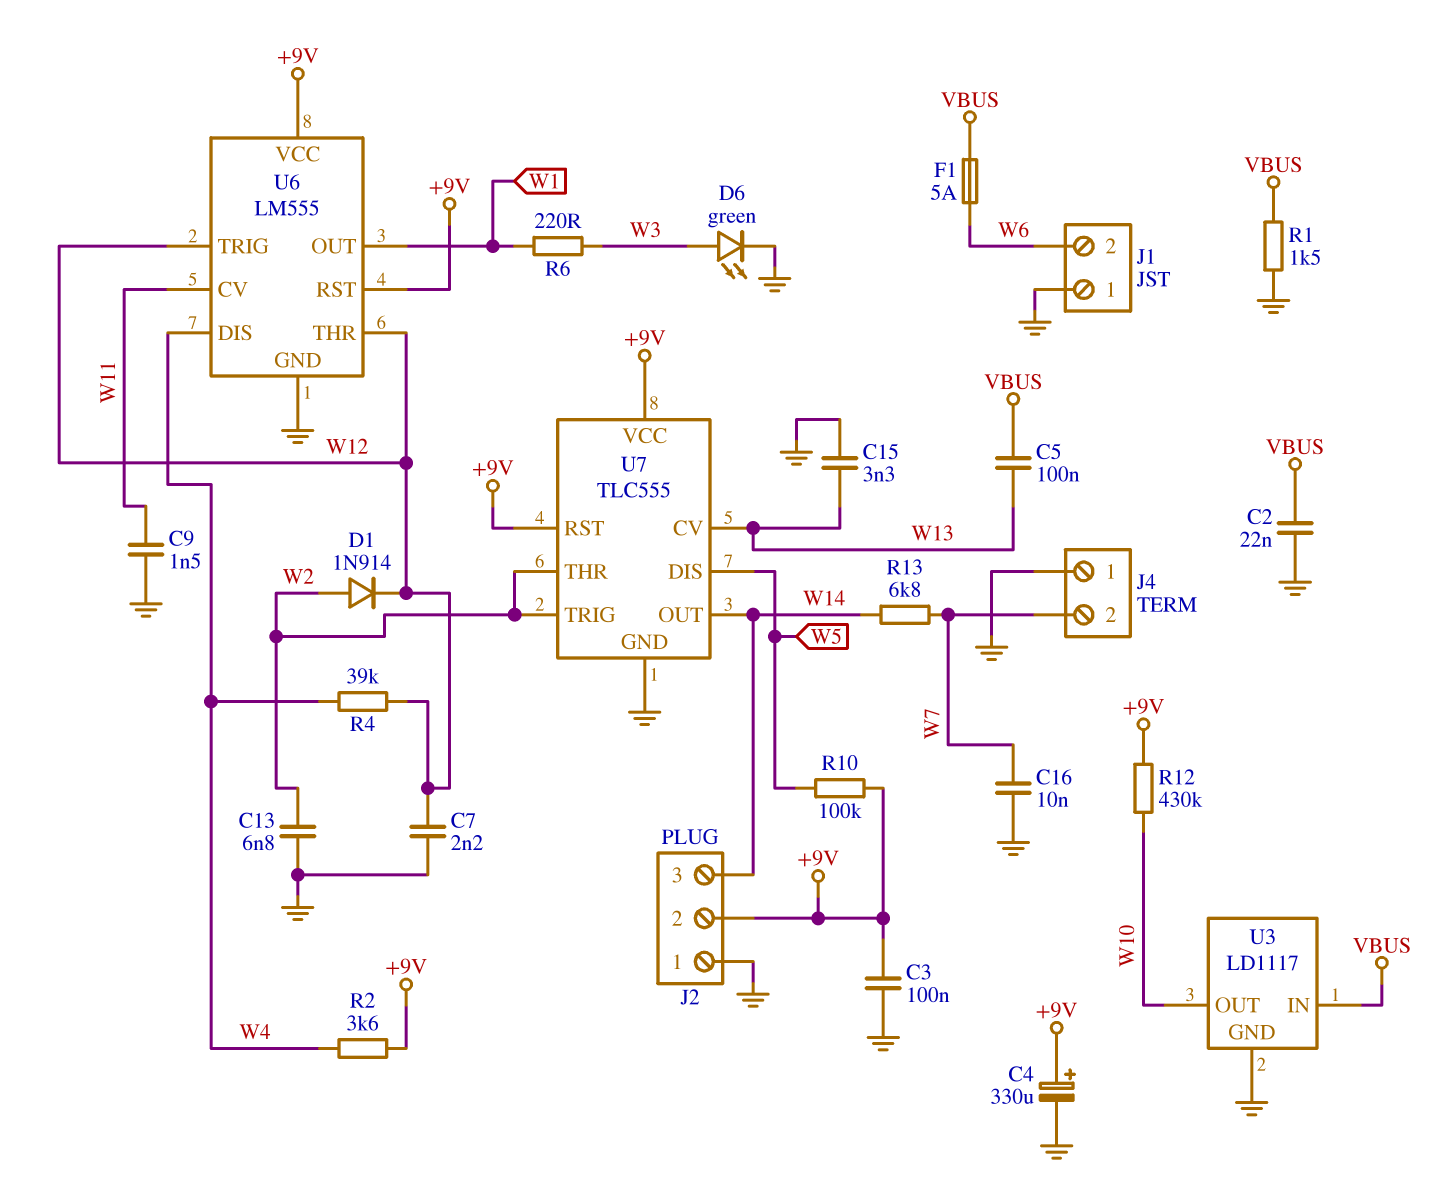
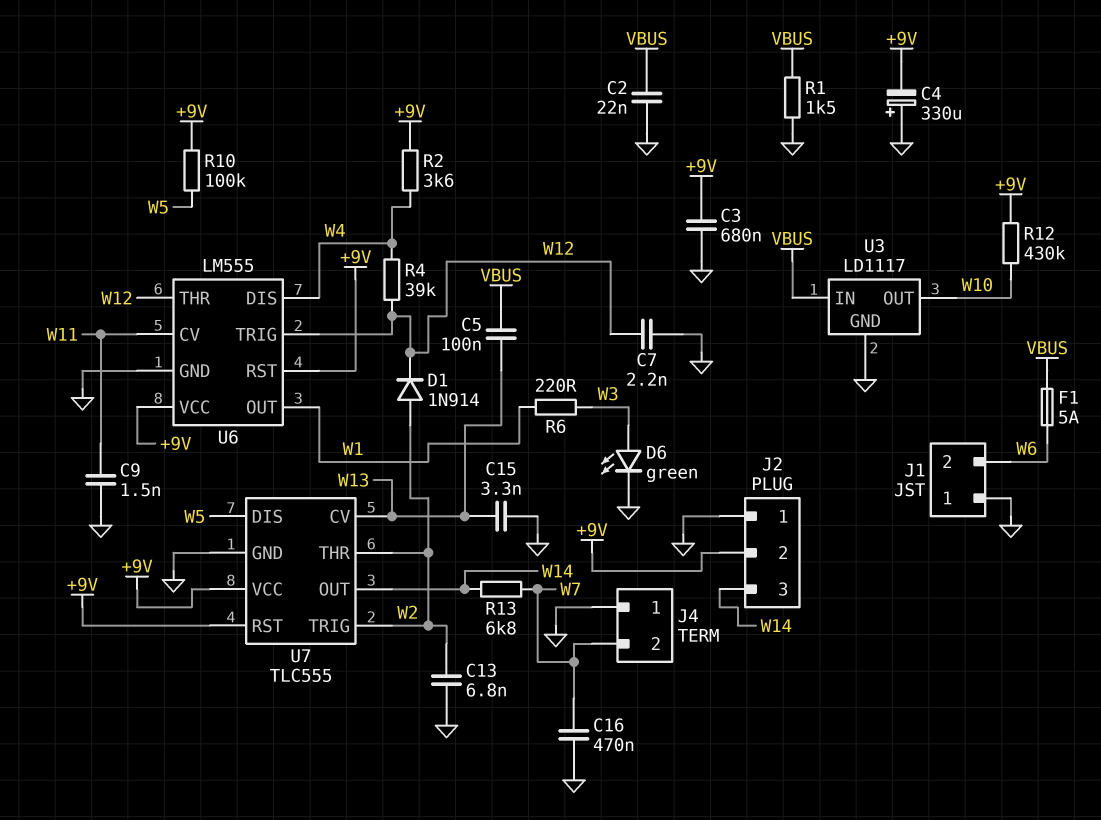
C3: 100nF (+9V, GND) -> 680nF (+9V, GND)
C4: 330uF (plus +9V, minus GND) -> 330uF (plus GND, minus +9V)
C16: 10nF (GND, W7) -> 470nF (GND, W7)

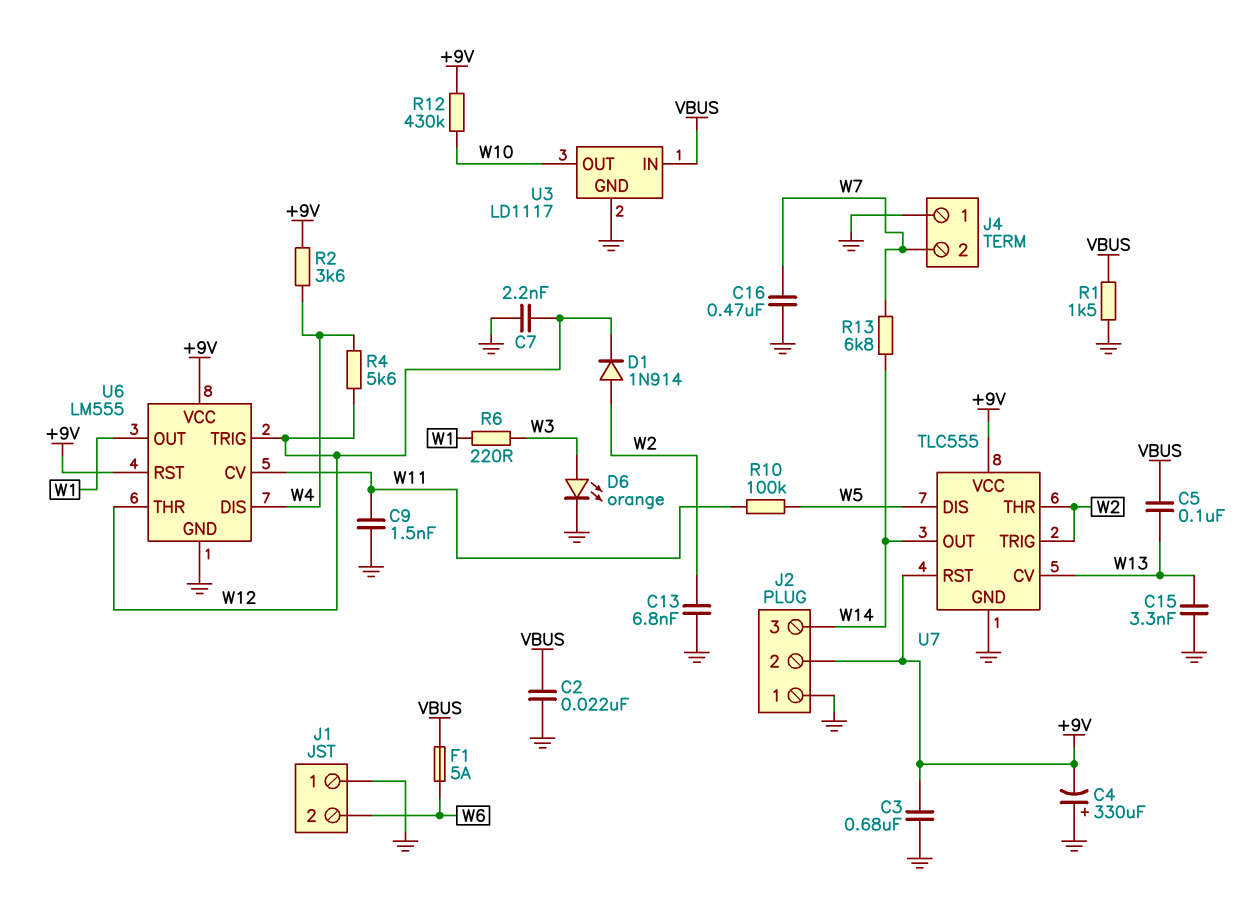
D6: LED green (A W3, K GND) -> LED orange (A W3, K GND)
R4: 39k (W4, W12) -> 5.6k (W4, W12)
R10: 100k (+9V, W5) -> 100k (W5, W11)

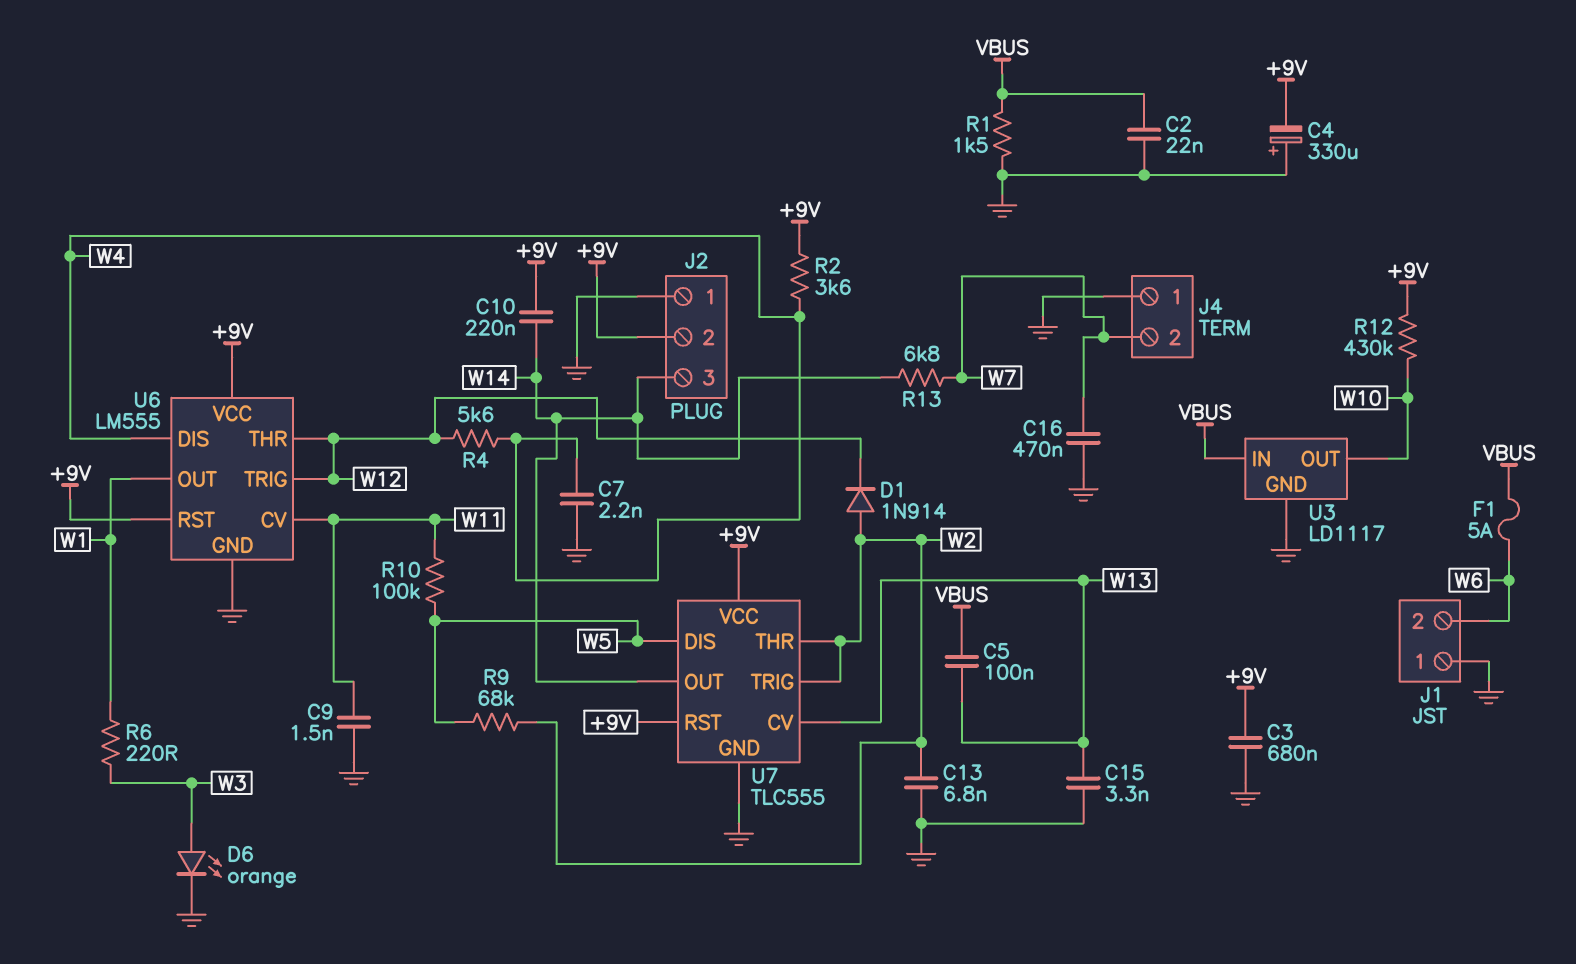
C7: 2.2nF (GND, W12) -> 2.2nF (GND, W4)
C10: none -> 220nF (+9V, W14)
R9: none -> 68k (W2, W5)

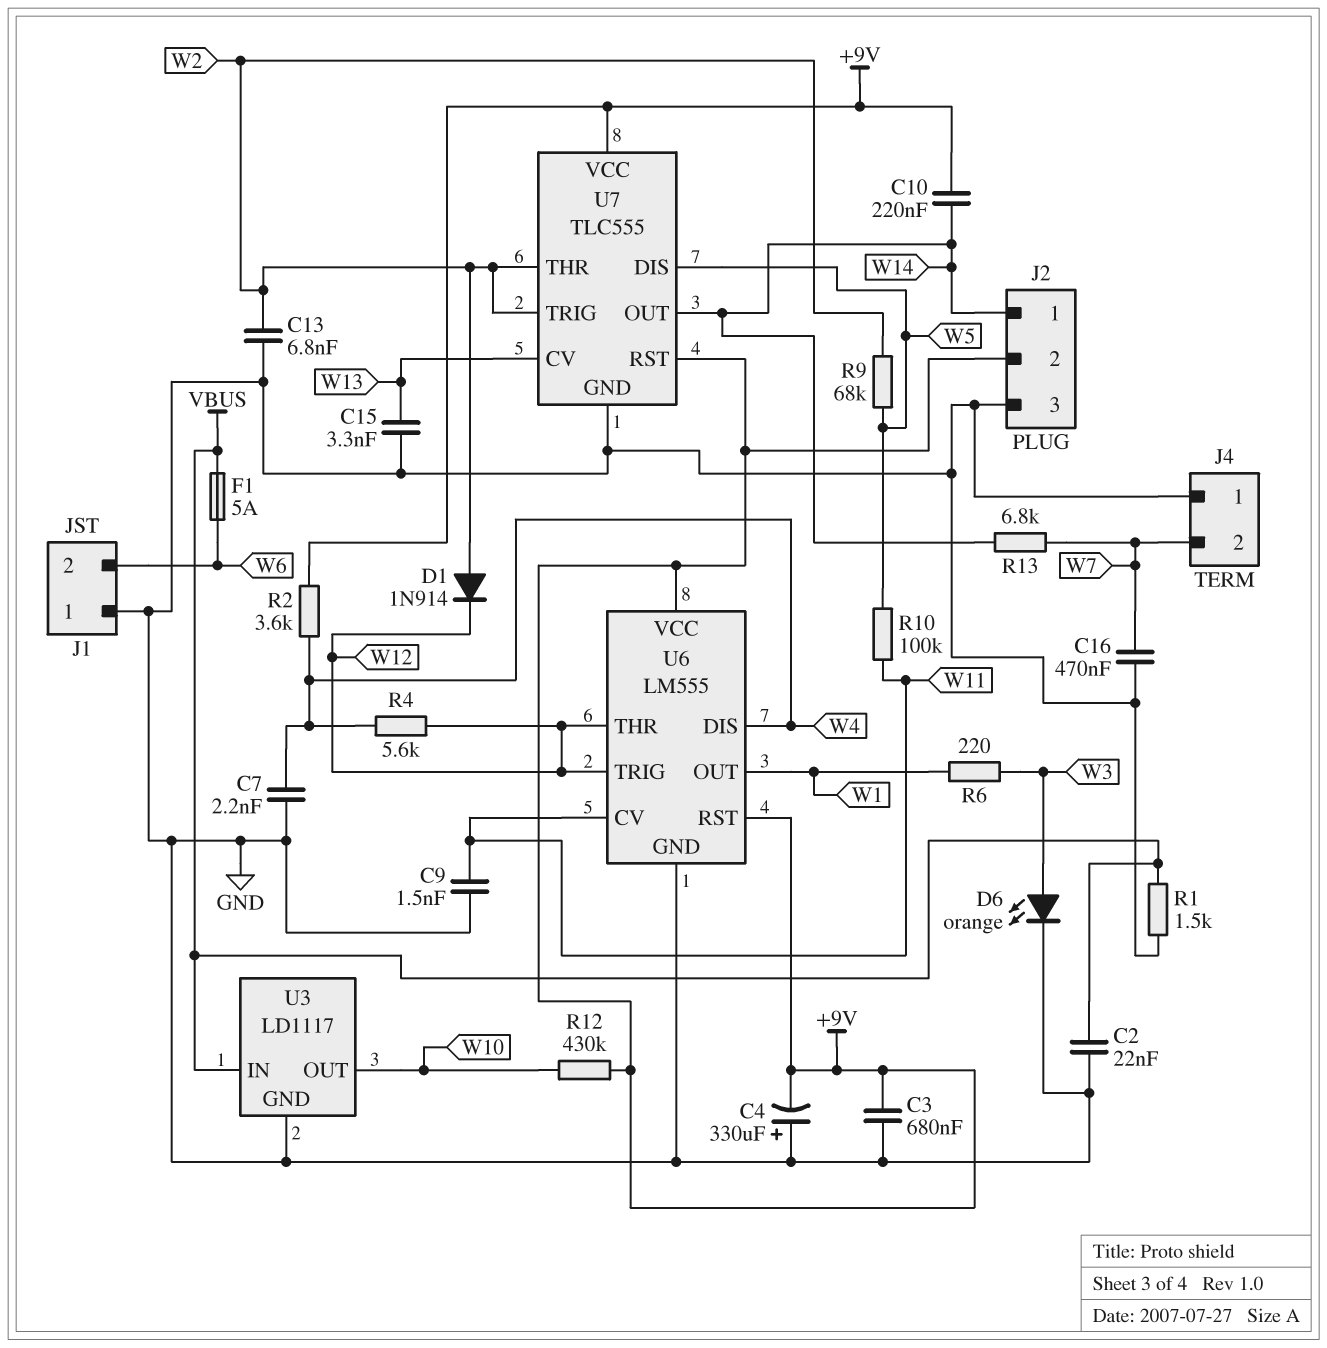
C5: 100nF (VBUS, W13) -> none
J2 pin 1: GND -> W14
J2 pin 3: W14 -> GND

